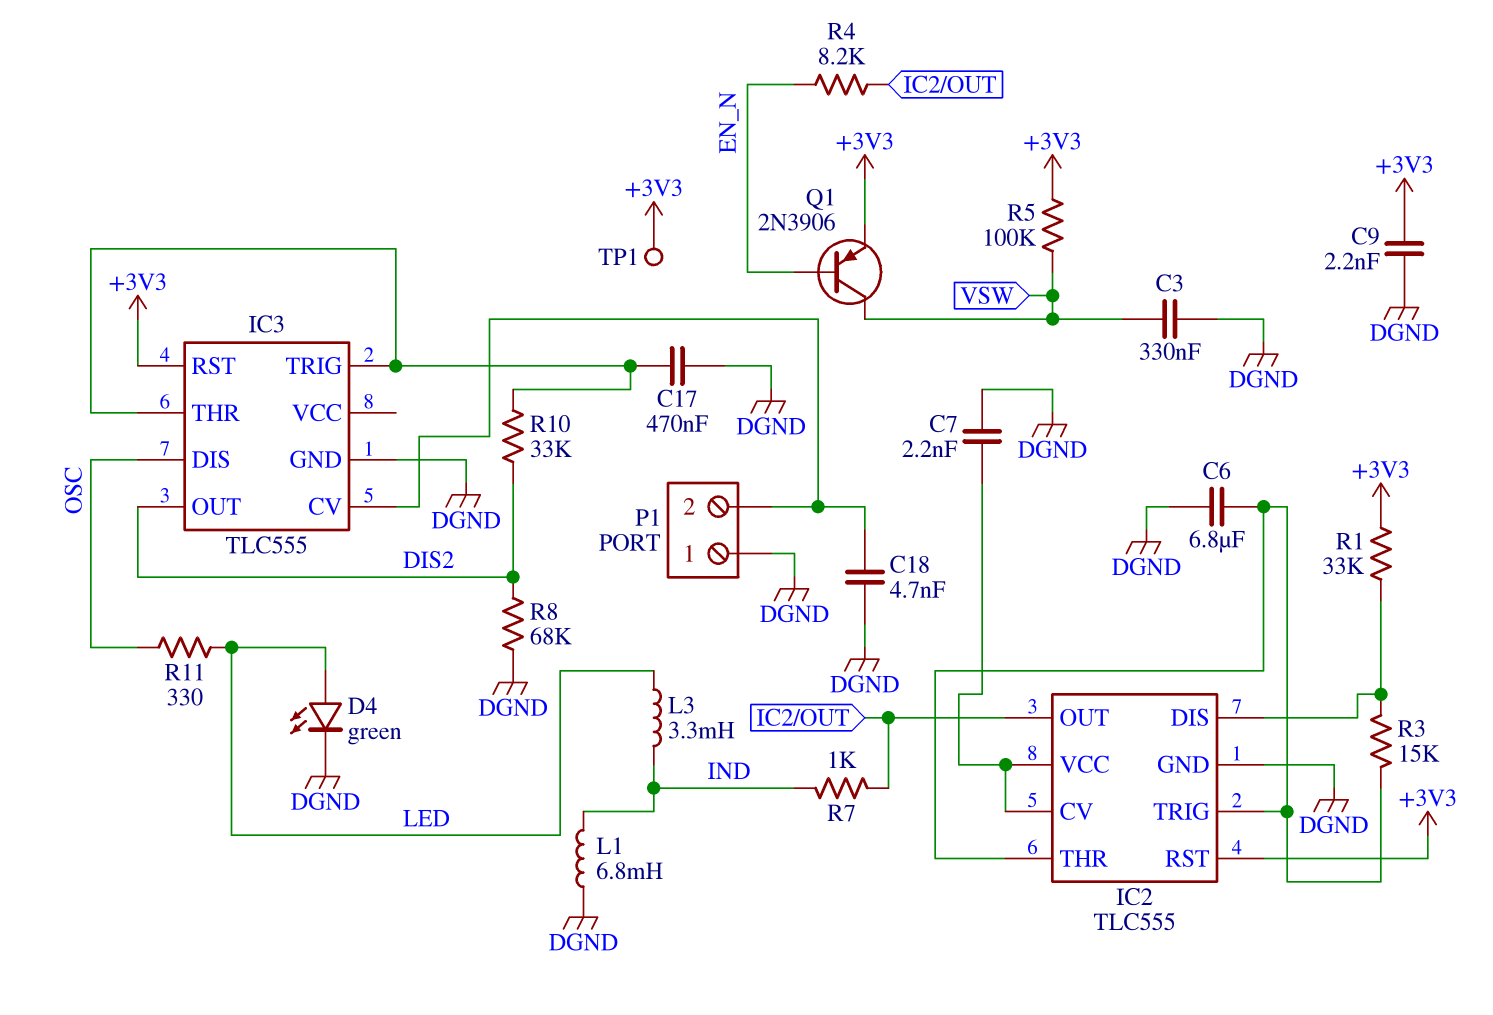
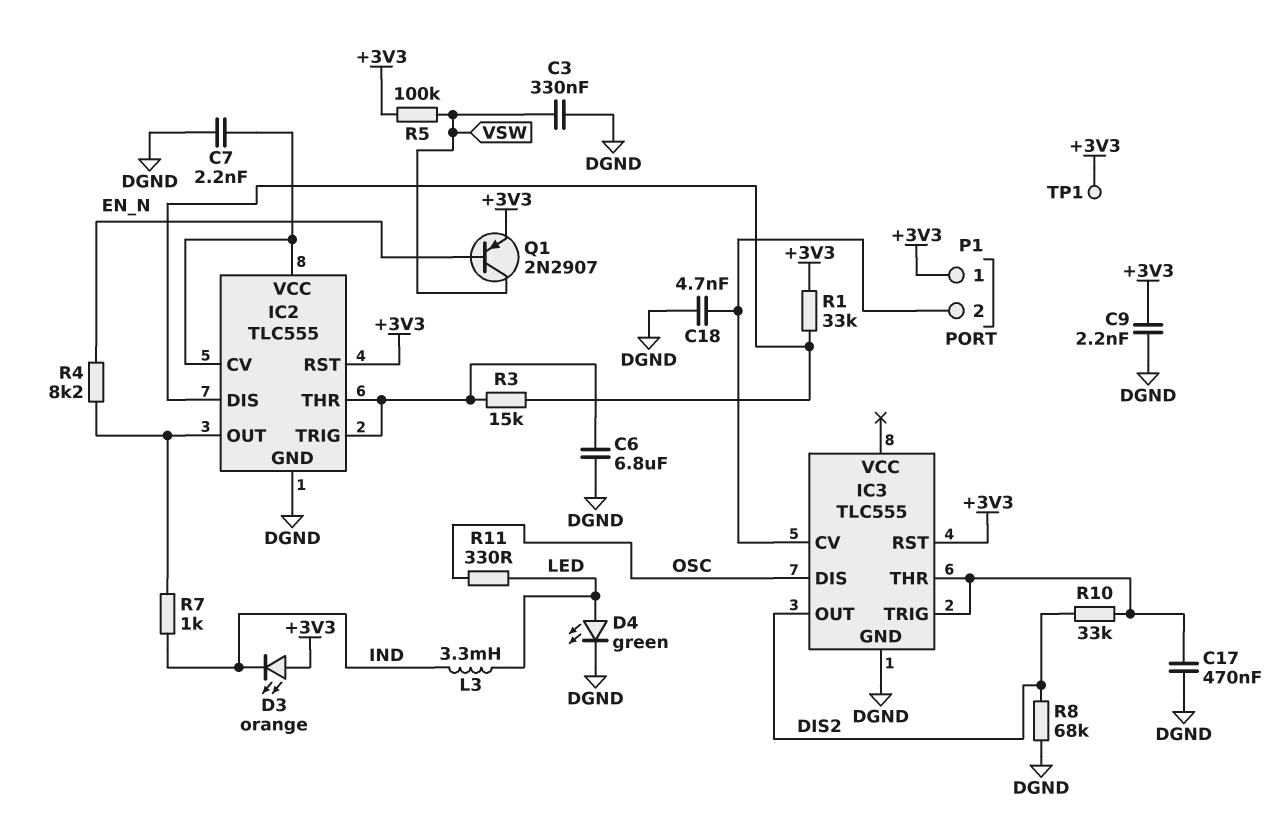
D3: none -> LED orange (A +3V3, K IND)
L1: 6.8mH (DGND, IND) -> none
P1 pin 1: DGND -> +3V3
Q1: PNP 2N3906 (B EN_N, C VSW, E +3V3) -> PNP 2N2907 (B EN_N, C VSW, E +3V3)

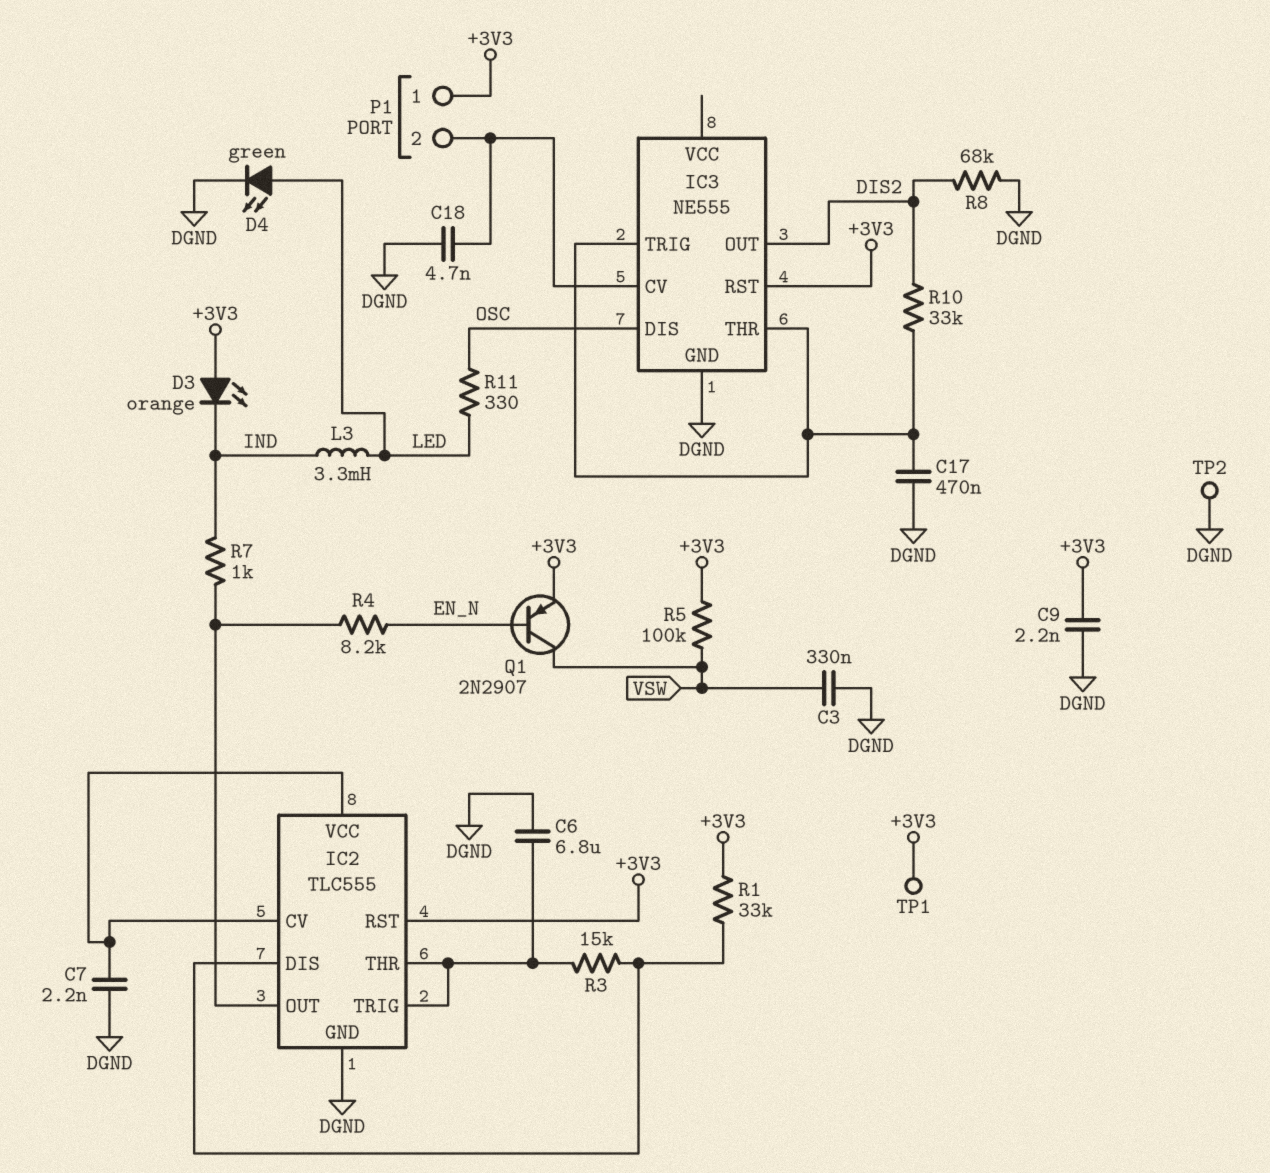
IC3: TLC555 -> NE555
TP2: none -> test point (DGND)

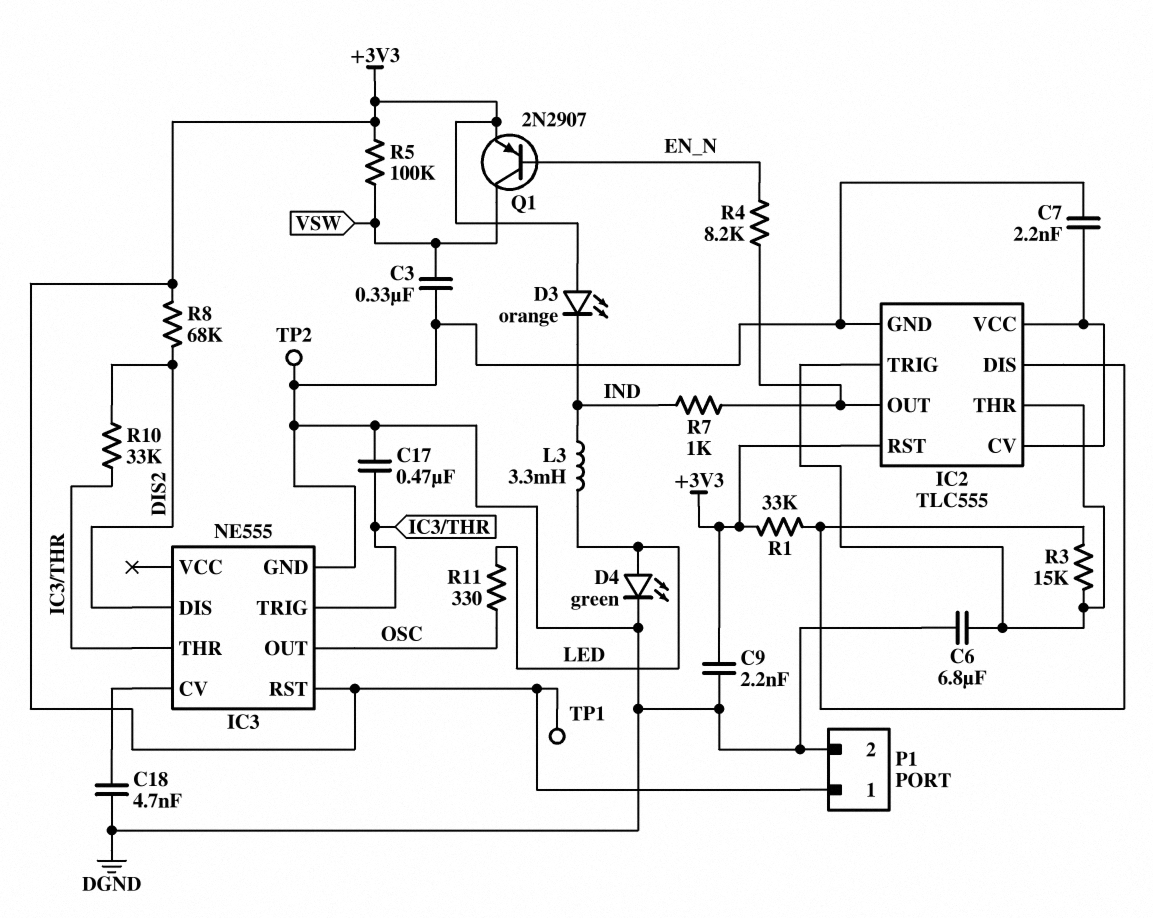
IC3 pin DIS: OSC -> DIS2
IC3 pin OUT: DIS2 -> OSC
P1 pin 2: IC3/CV -> DGND
R8: 68k (DGND, DIS2) -> 68k (+3V3, DIS2)

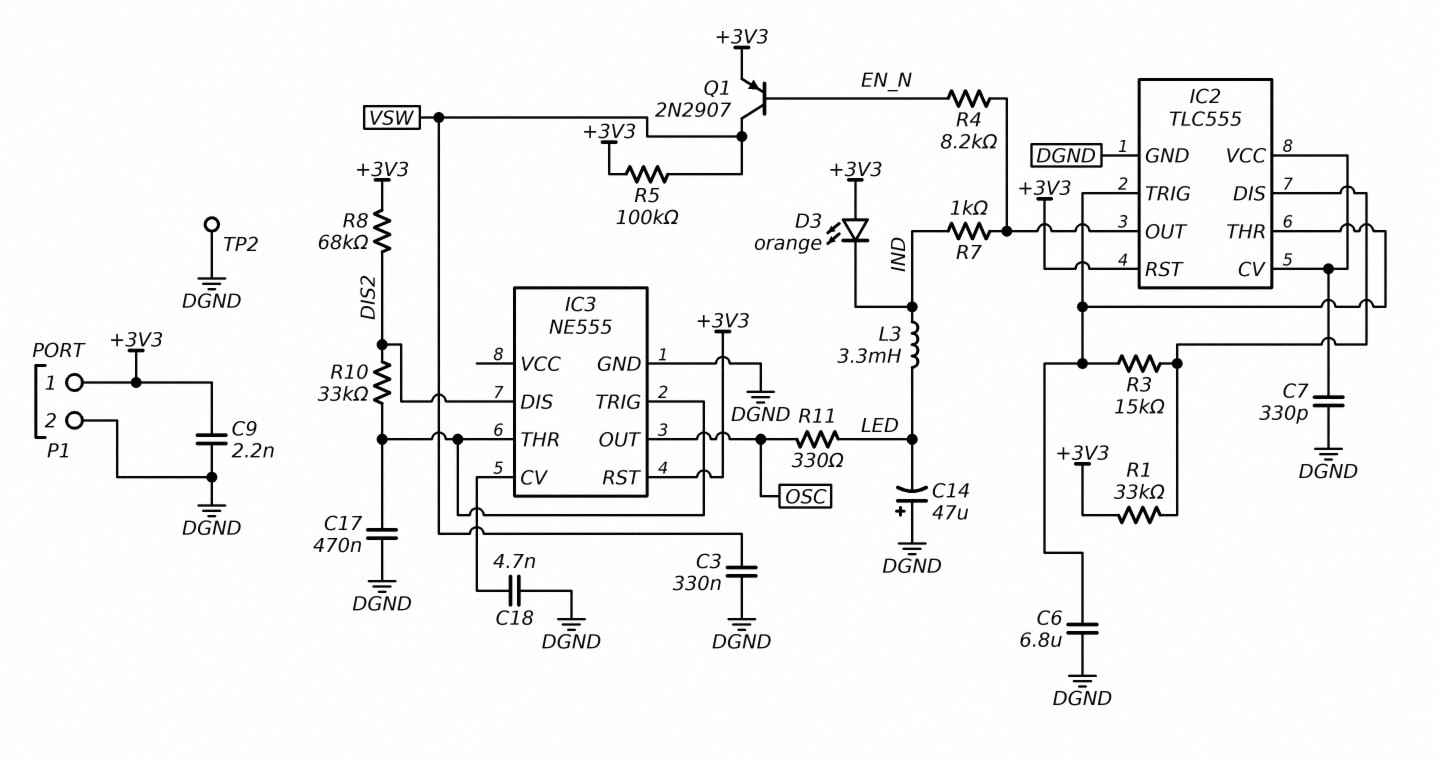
C7: 2.2nF (DGND, IC2/CV) -> 330pF (DGND, IC2/CV)
C14: none -> 47uF (plus DGND, minus LED)
D4: LED green (A LED, K DGND) -> none
TP1: test point (+3V3) -> none

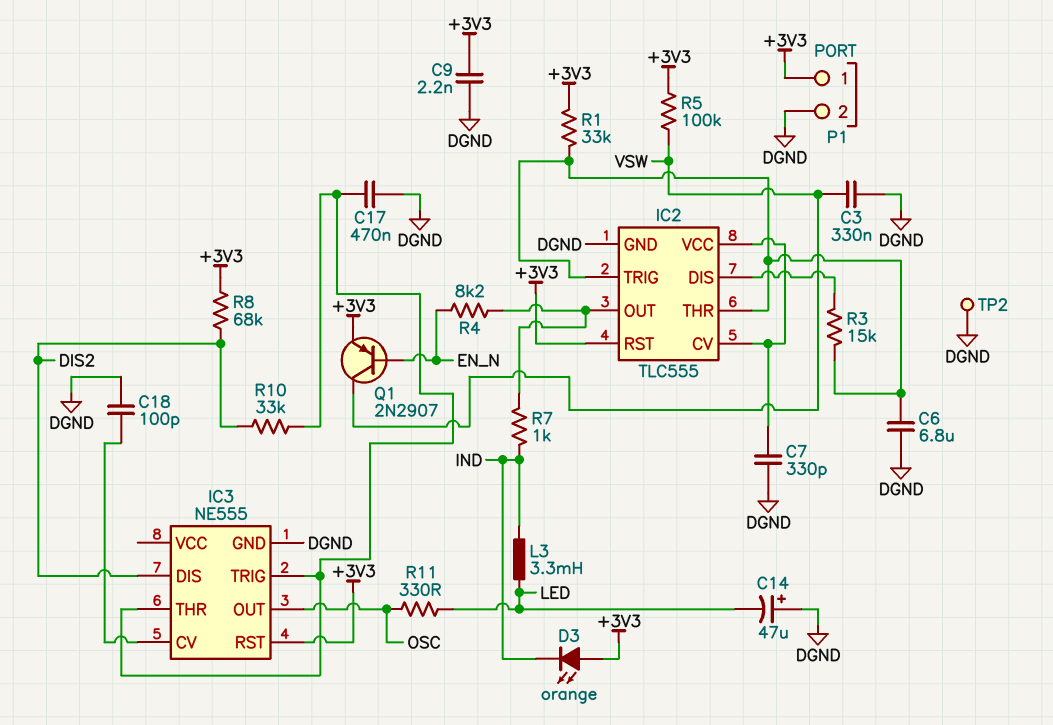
C18: 4.7nF (DGND, IC3/CV) -> 100pF (DGND, IC3/CV)
R1: 33k (+3V3, IC2/DIS) -> 33k (+3V3, IC2/THR)

